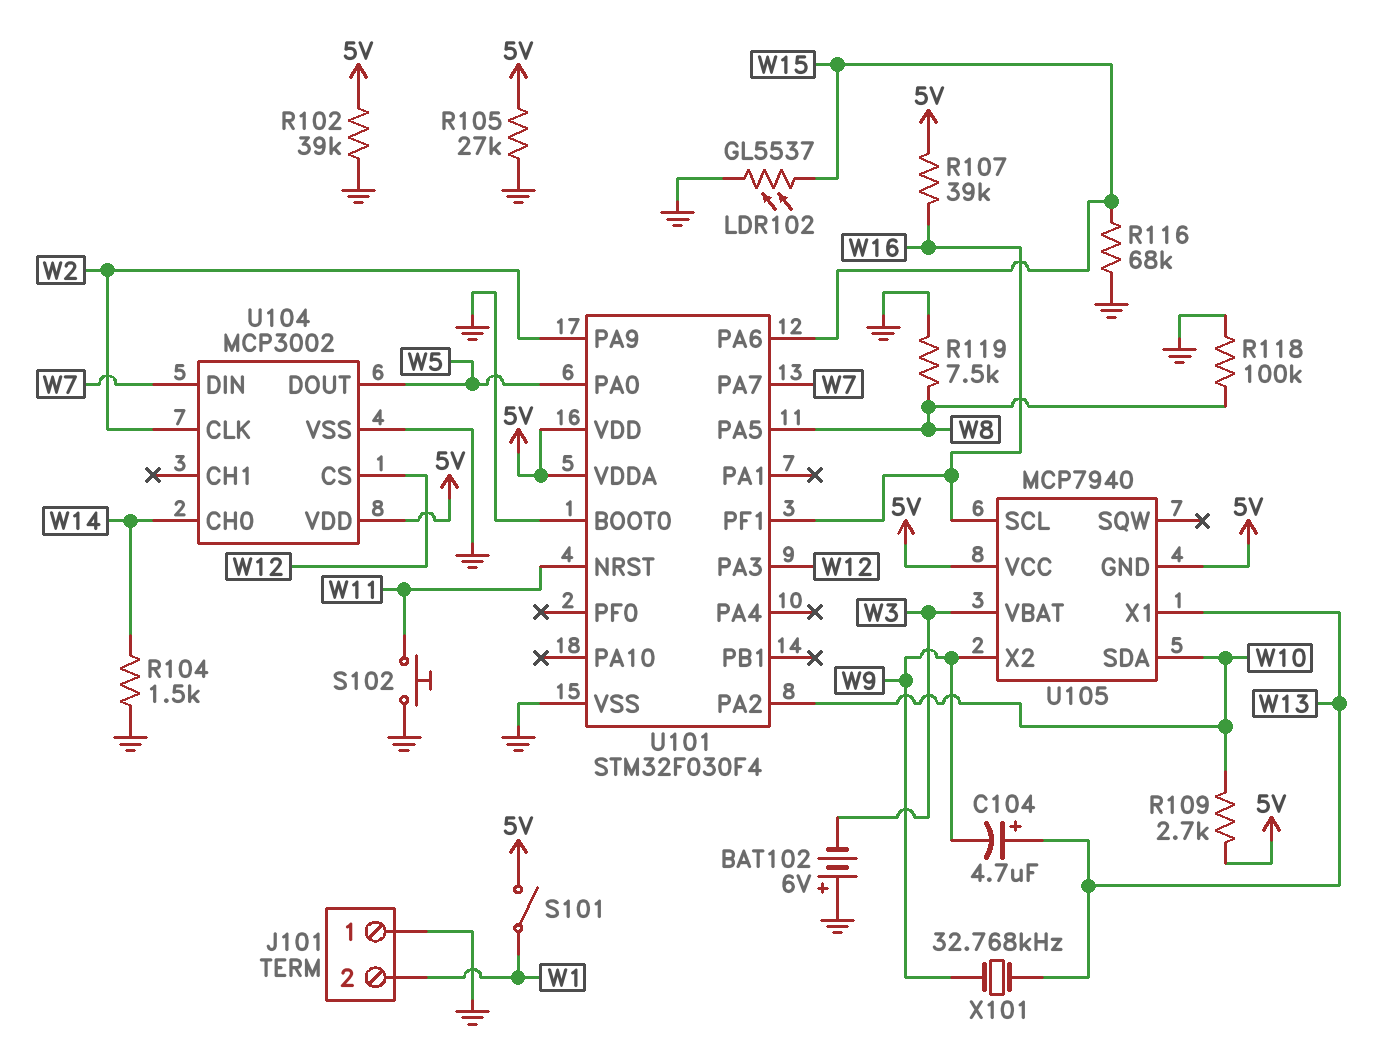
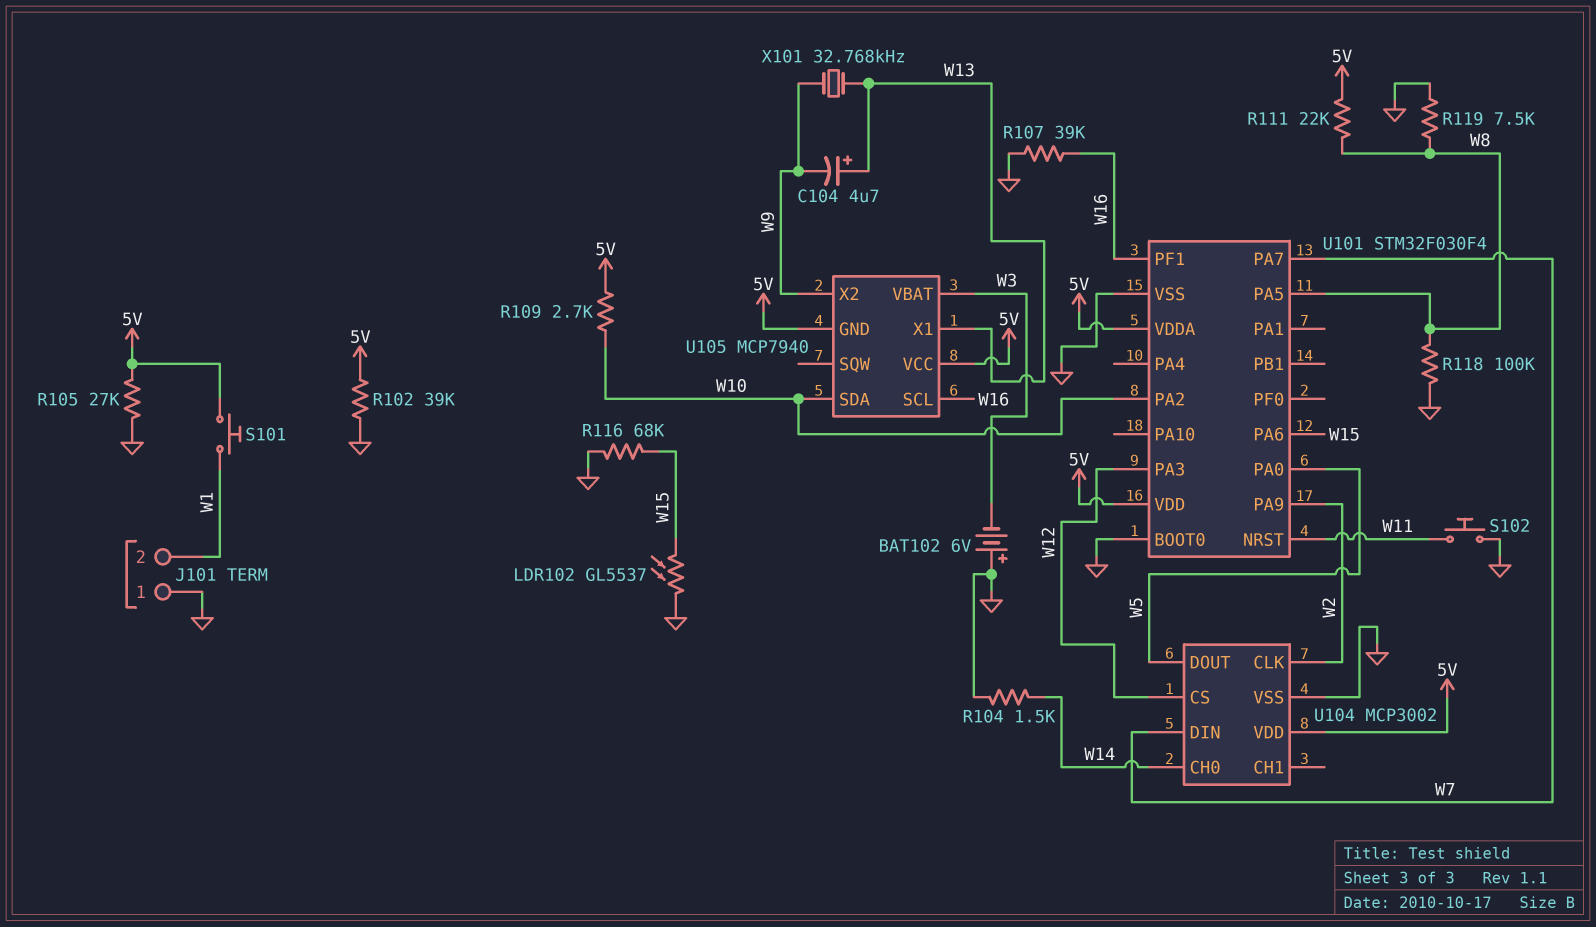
R107: 39k (5V, W16) -> 39k (GND, W16)
R111: none -> 22k (5V, W8)
S101: switch (5V, W1) -> button (5V, W1)

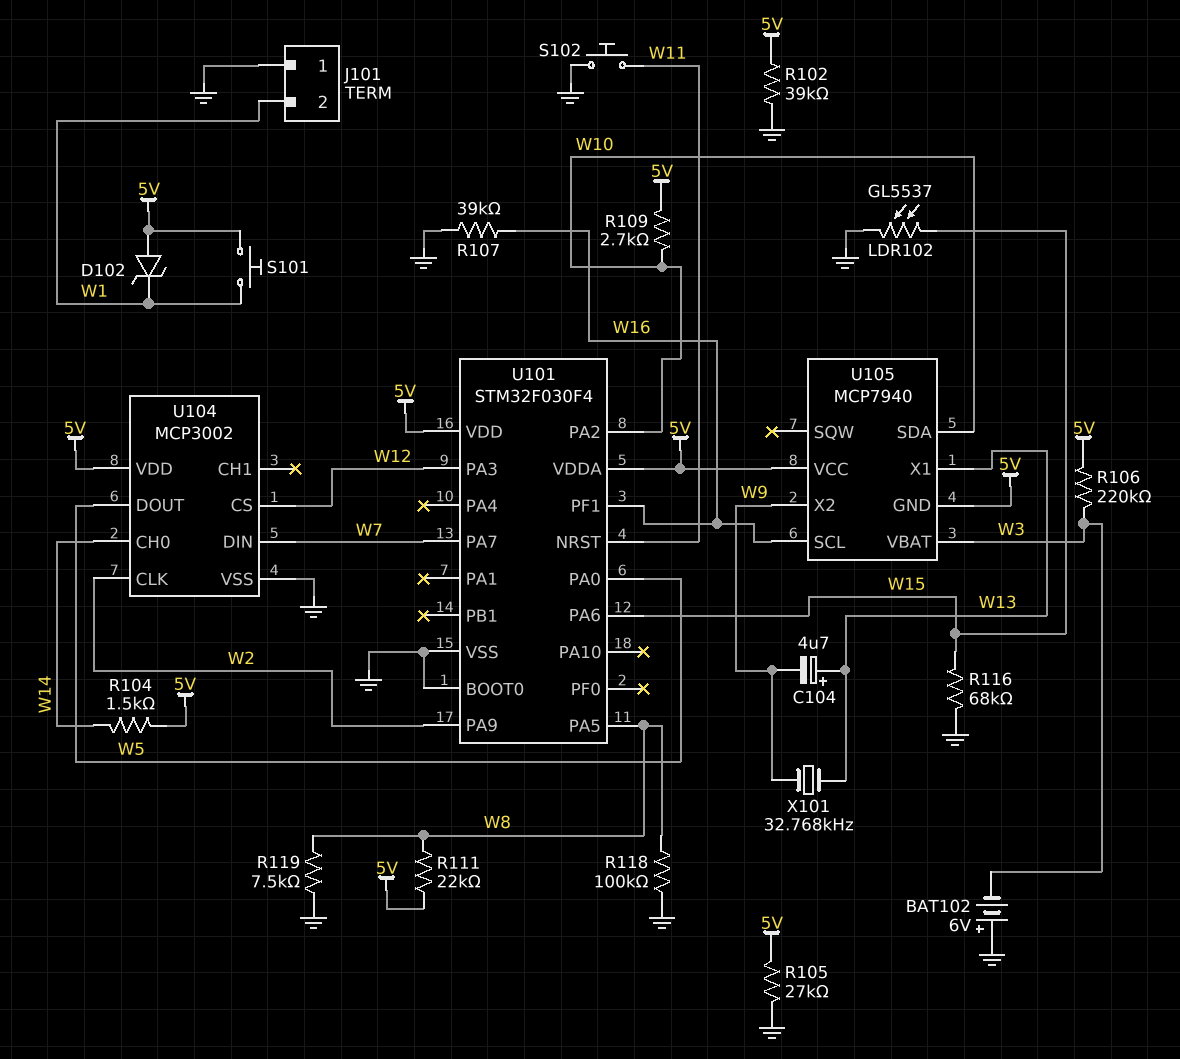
D102: none -> zener (A 5V, K W1)
R104: 1.5k (GND, W14) -> 1.5k (5V, W14)
R106: none -> 220k (5V, W3)

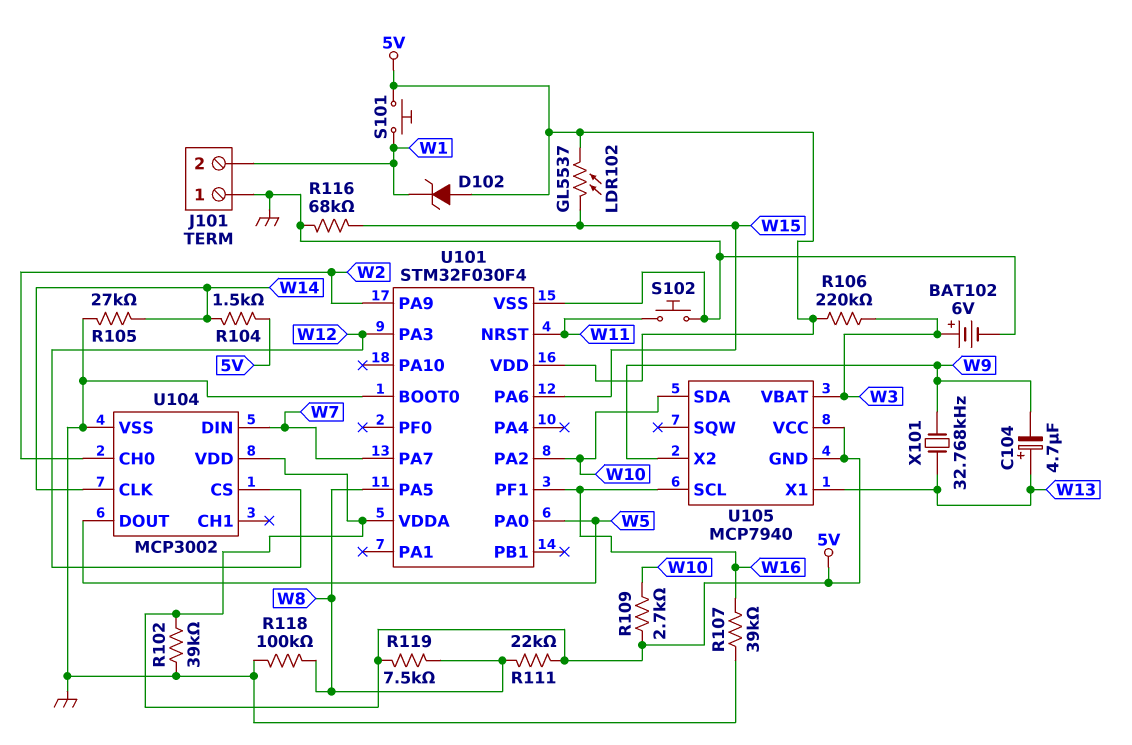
BAT102: 6V (plus GND, minus W3) -> 6V (plus W3, minus GND)
LDR102: GL5537 (GND, W15) -> GL5537 (5V, W15)
R105: 27k (5V, GND) -> 27k (GND, W14)
R119: 7.5k (GND, W8) -> 7.5k (5V, W8)
U104 pin CH0: W14 -> W2
U104 pin CLK: W2 -> W14

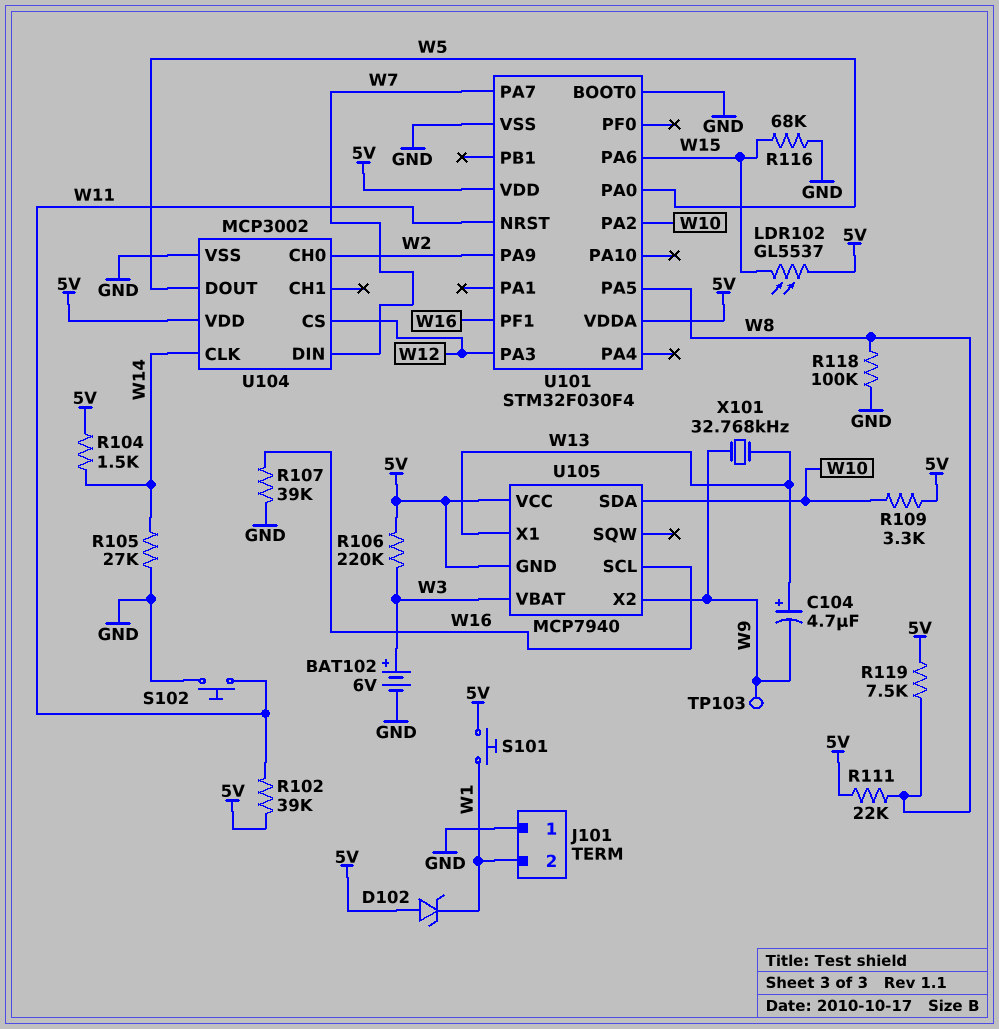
R102: 39k (5V, GND) -> 39k (5V, W11)
R109: 2.7k (5V, W10) -> 3.3k (5V, W10)
TP103: none -> test point (W9)

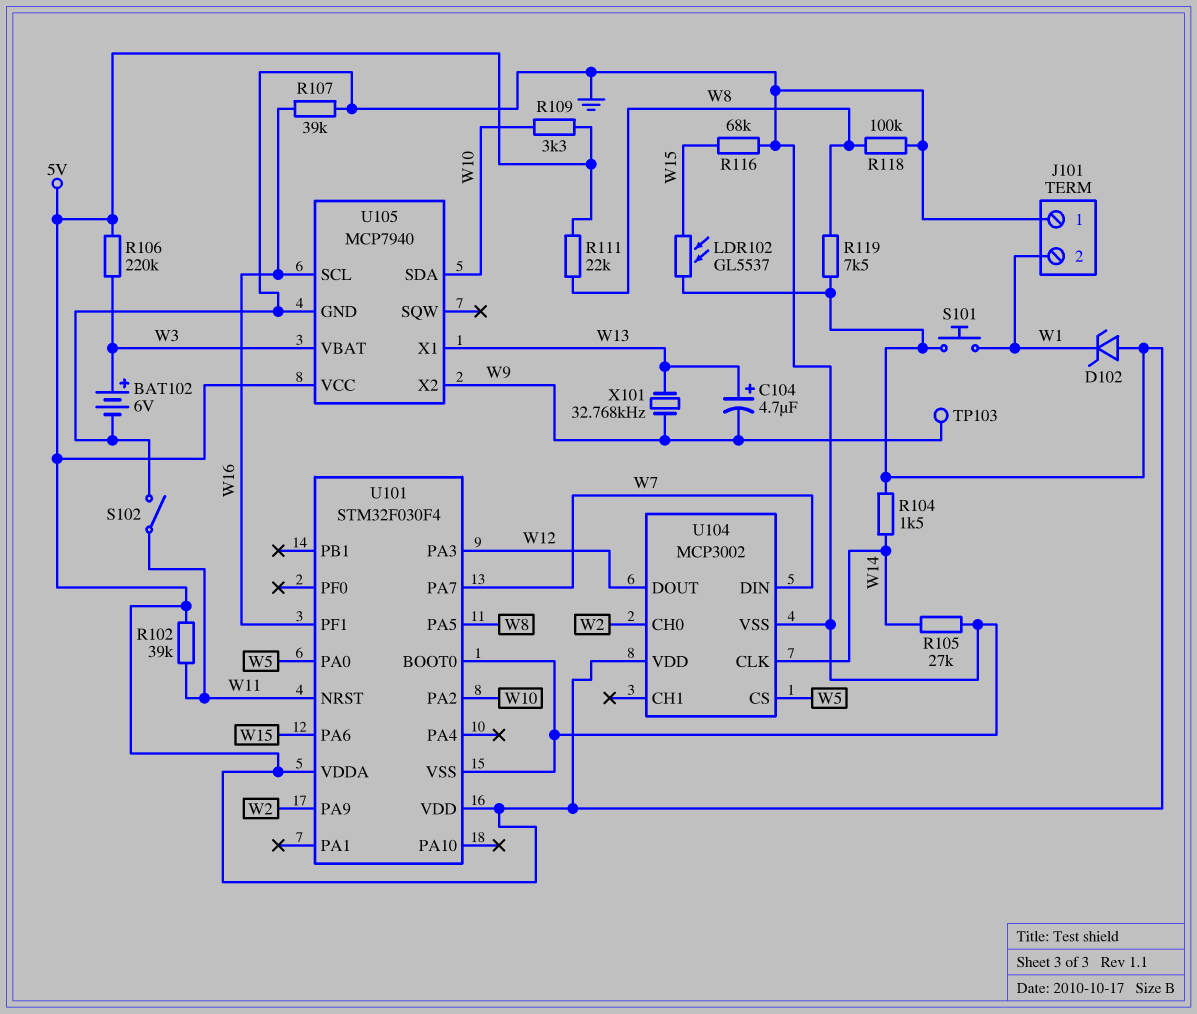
S102: button (GND, W11) -> switch (GND, W11)
U104 pin CS: W12 -> W5
U104 pin DOUT: W5 -> W12
U105 pin GND: 5V -> GND

